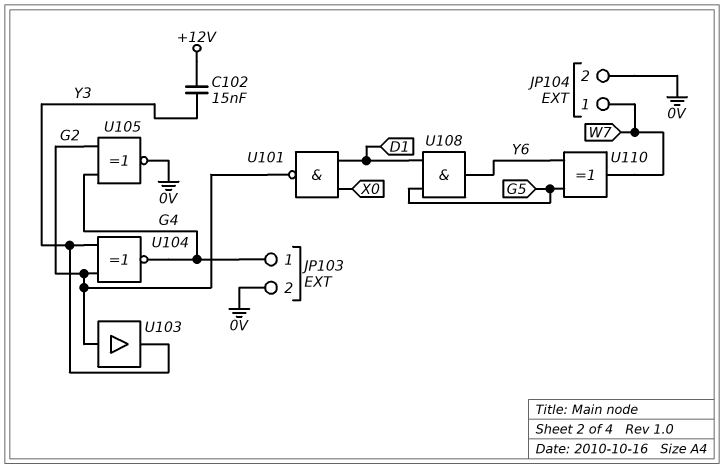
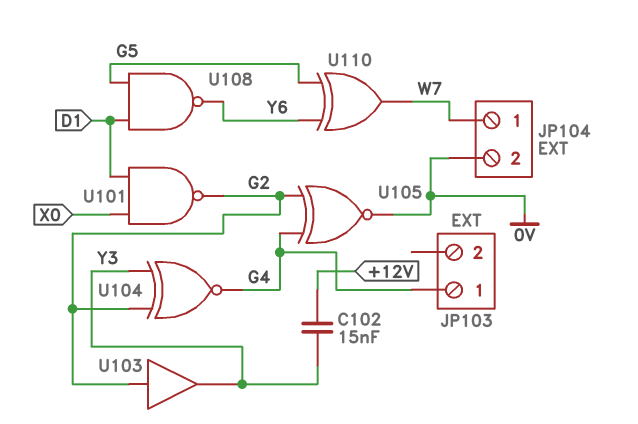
JP103 pin 2: 0V -> none
U108: AND (in D1, in G5, out Y6) -> NAND (in D1, in G5, out Y6)

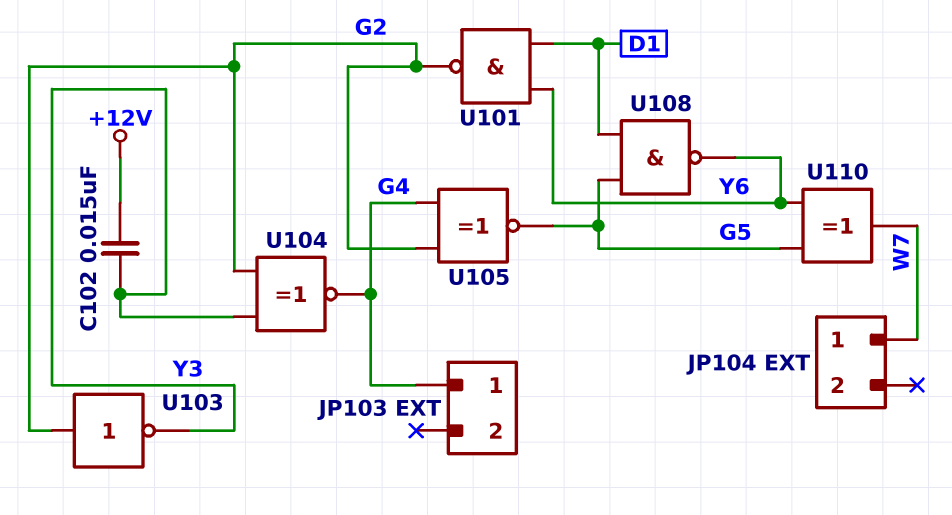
JP104 pin 2: 0V -> none
U101: NAND (in D1, in X0, out G2) -> NAND (in D1, in Y6, out G2)
U103: buffer (in G2, out Y3) -> NOT (in G2, out Y3)
U105: XNOR (in G2, in G4, out 0V) -> XNOR (in G2, in G4, out G5)

